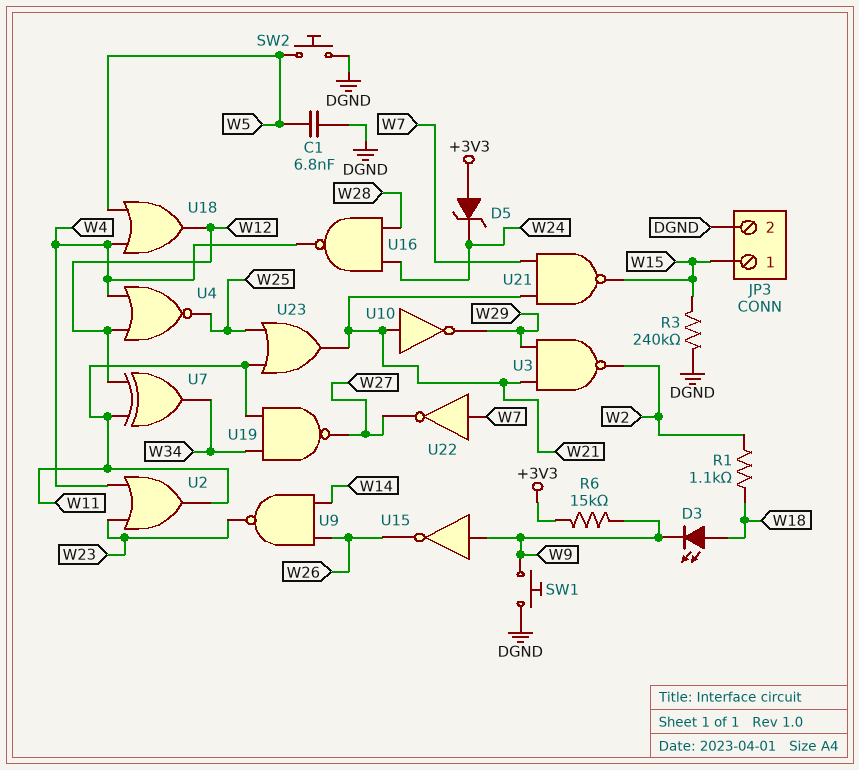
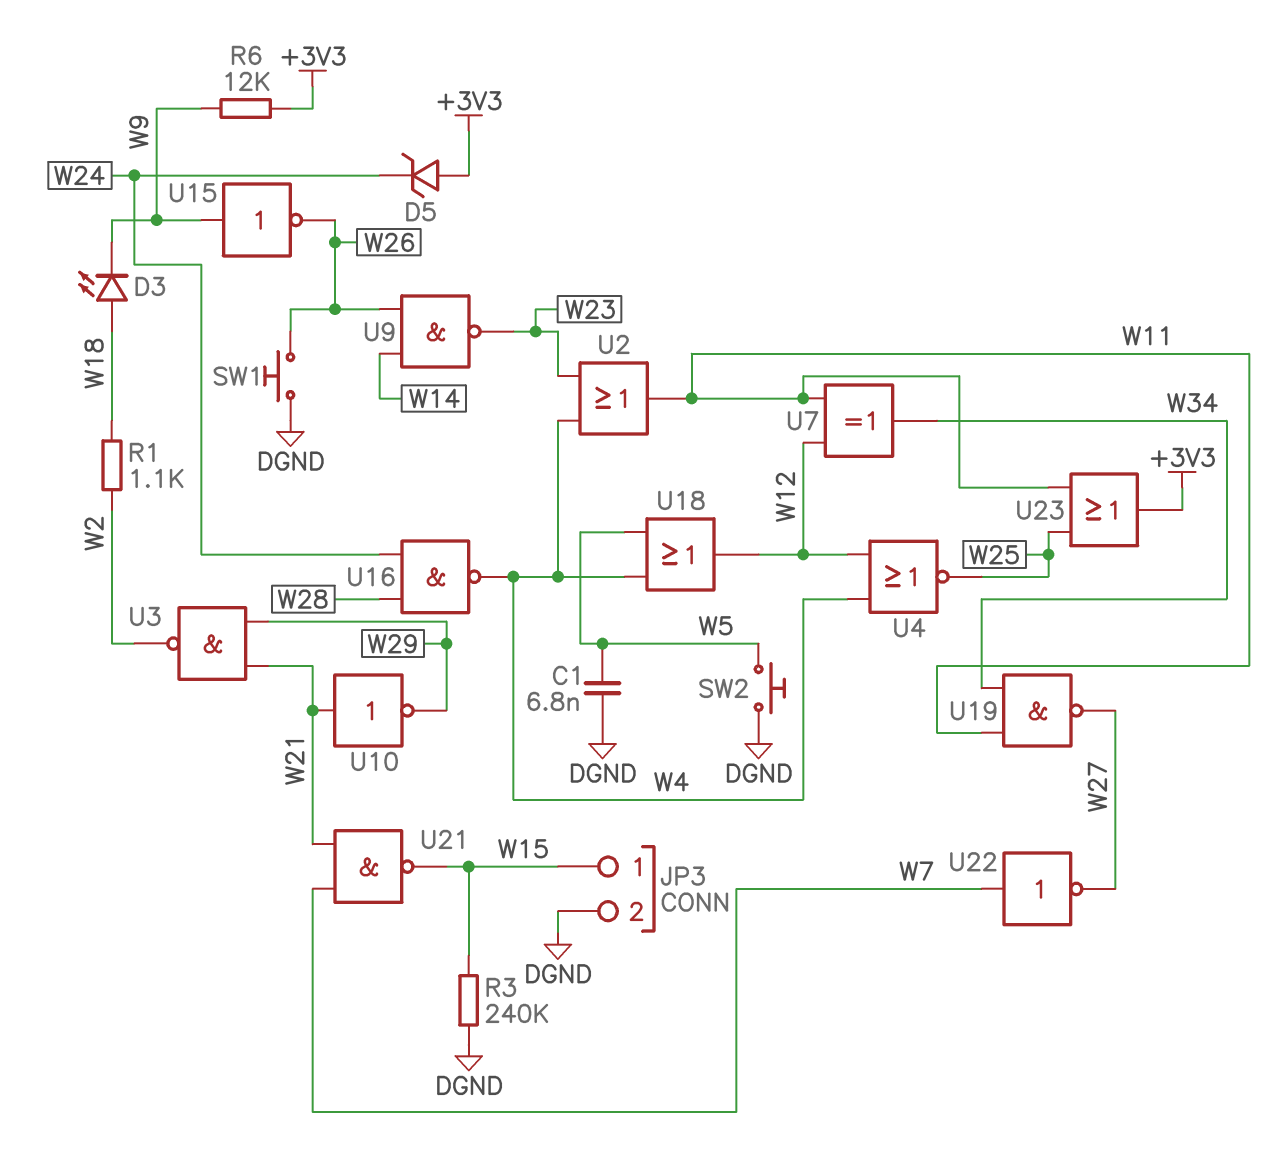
R6: 15k (+3V3, W9) -> 12k (+3V3, W9)
SW1: button (DGND, W9) -> button (DGND, W26)
U23: OR (in W11, in W25, out W21) -> OR (in W11, in W25, out +3V3)

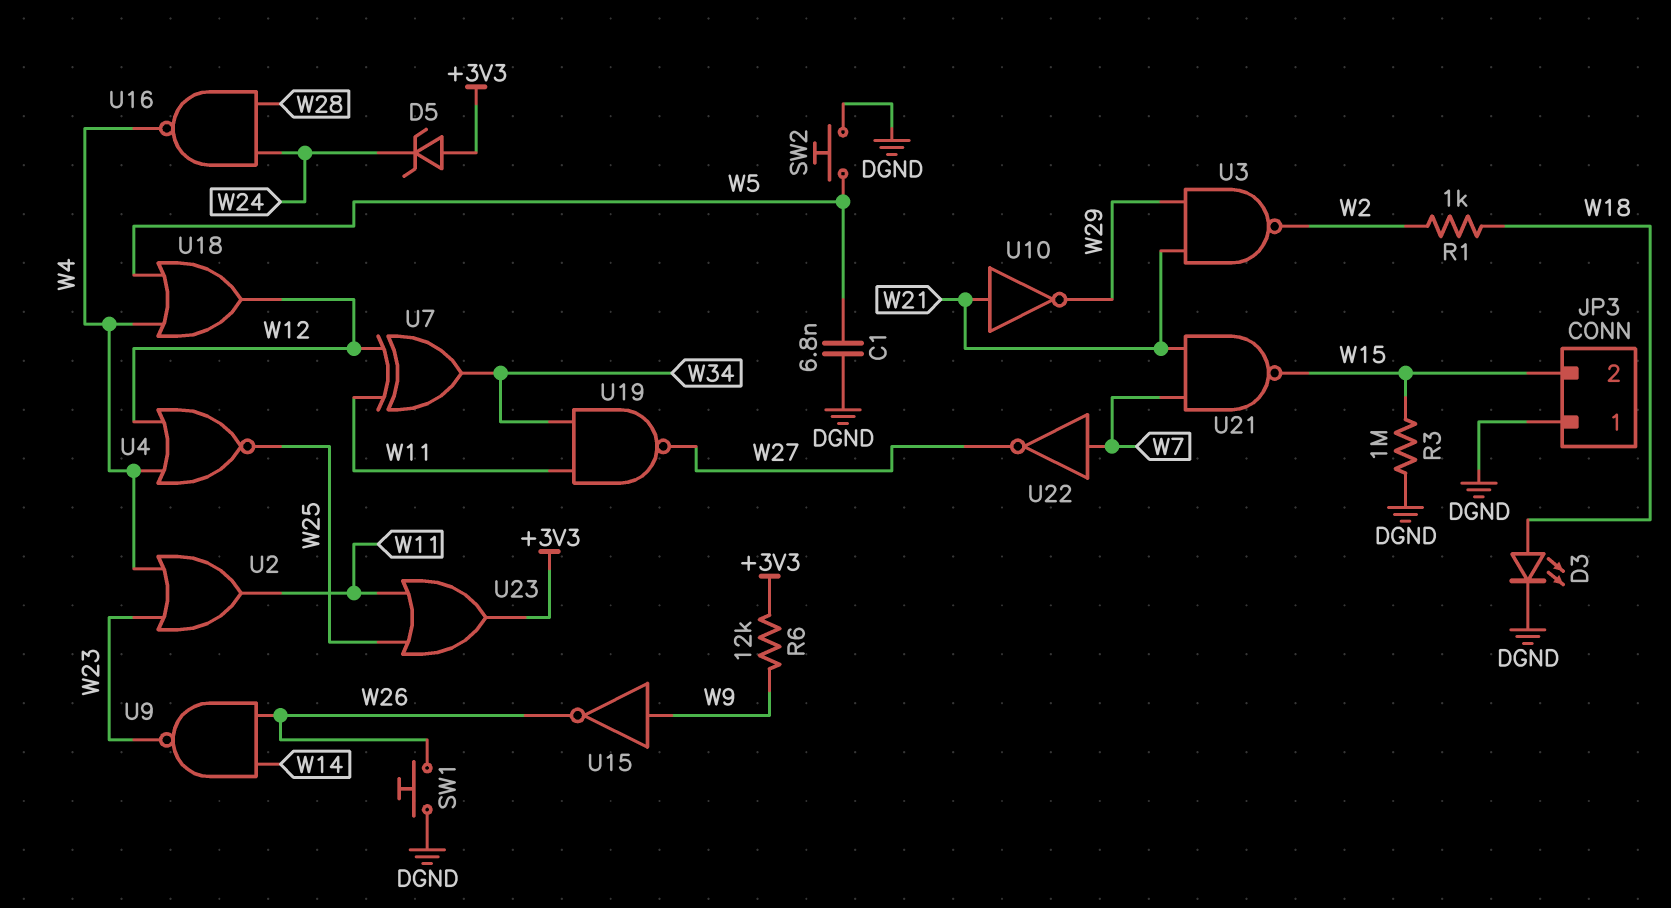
D3: LED (A W18, K W9) -> LED (A W18, K DGND)
JP3 pin 1: W15 -> DGND
JP3 pin 2: DGND -> W15
R1: 1.1k (W2, W18) -> 1k (W2, W18)
R3: 240k (DGND, W15) -> 1M (DGND, W15)

